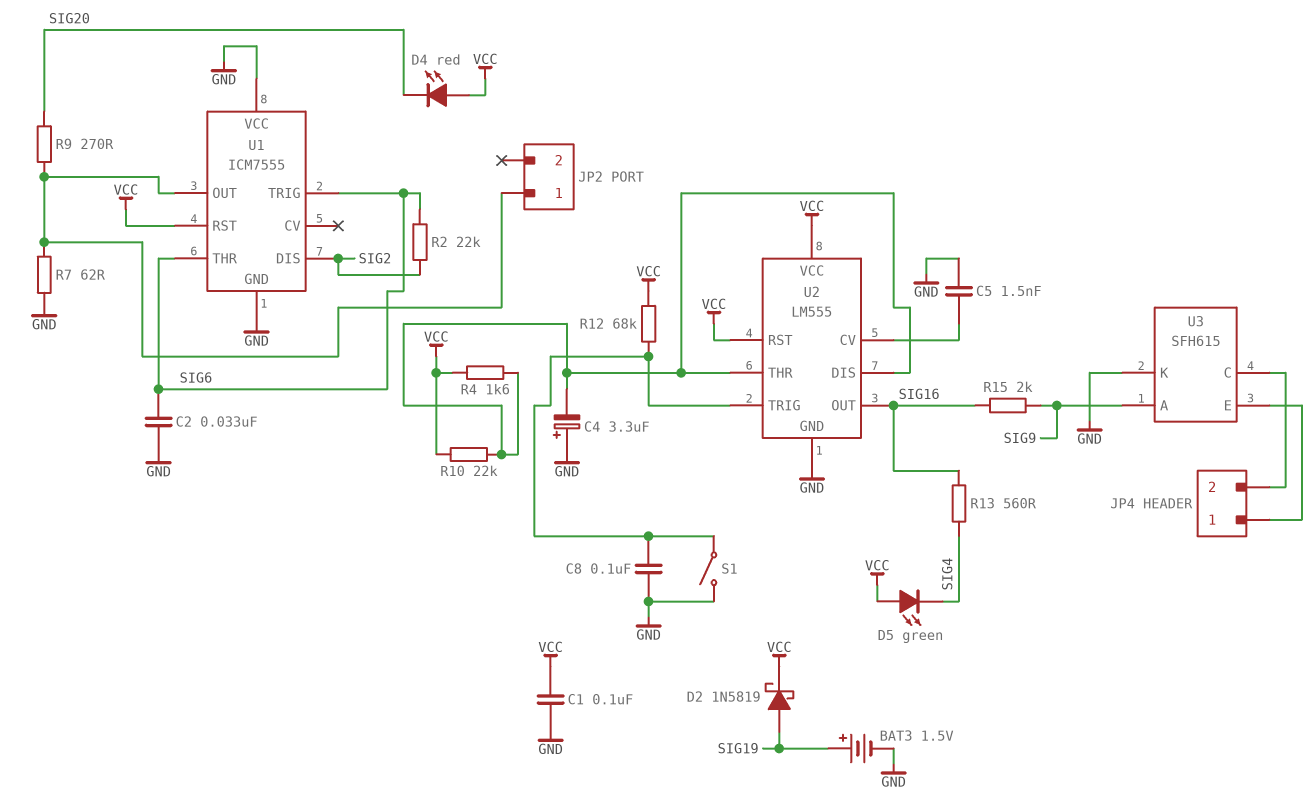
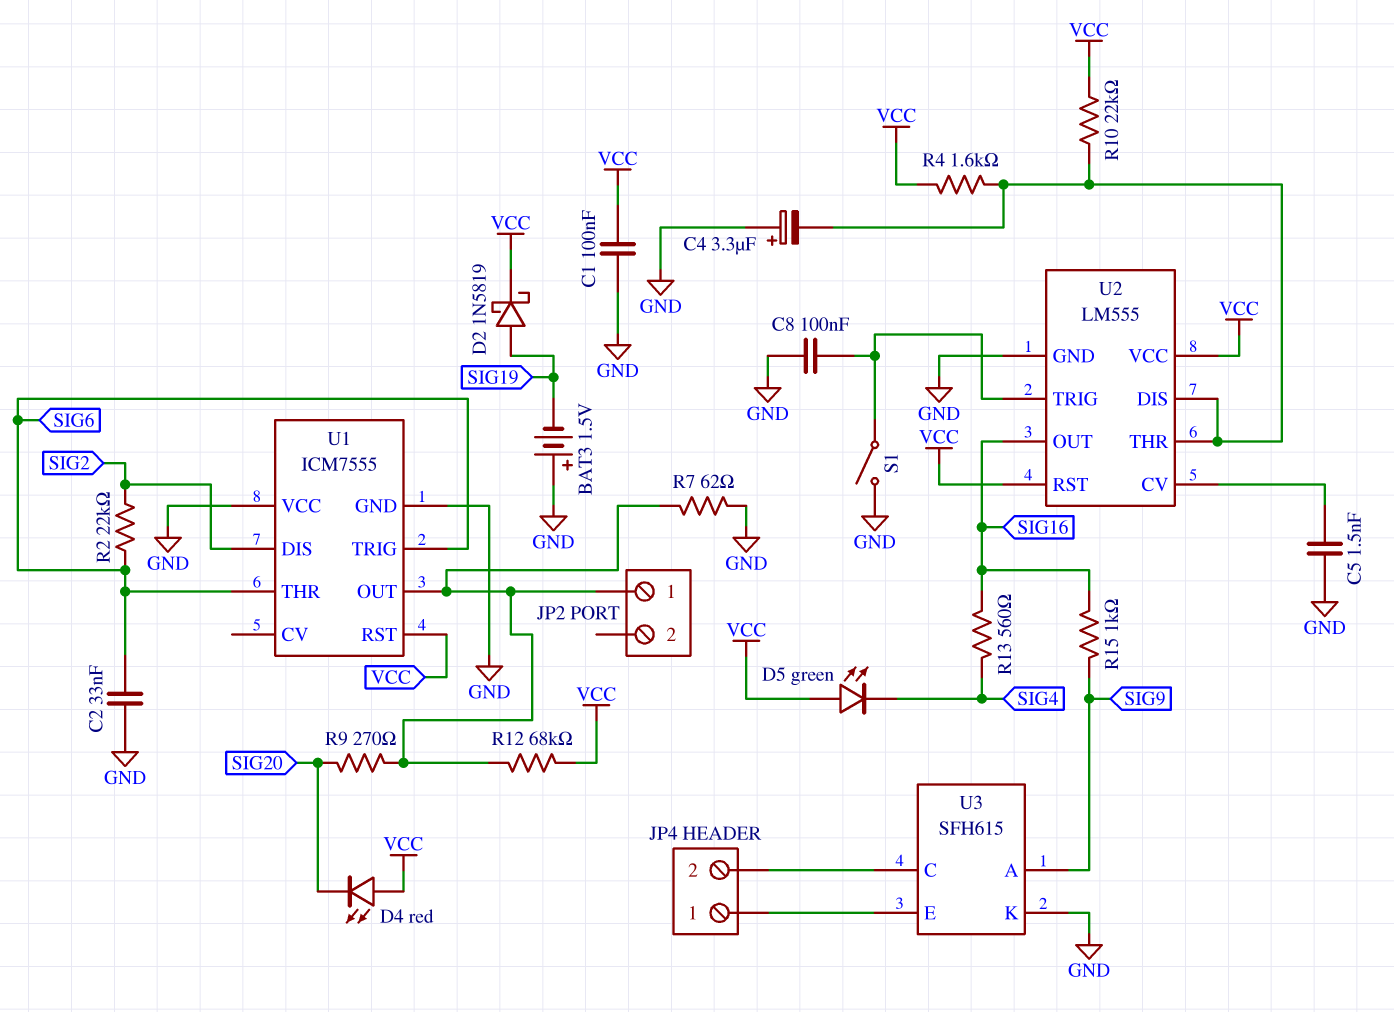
BAT3: 1.5V (plus SIG19, minus GND) -> 1.5V (plus GND, minus SIG19)
R12: 68k (U2/TRIG, VCC) -> 68k (JP2/1, VCC)
R15: 2k (SIG9, SIG16) -> 1k (SIG9, SIG16)

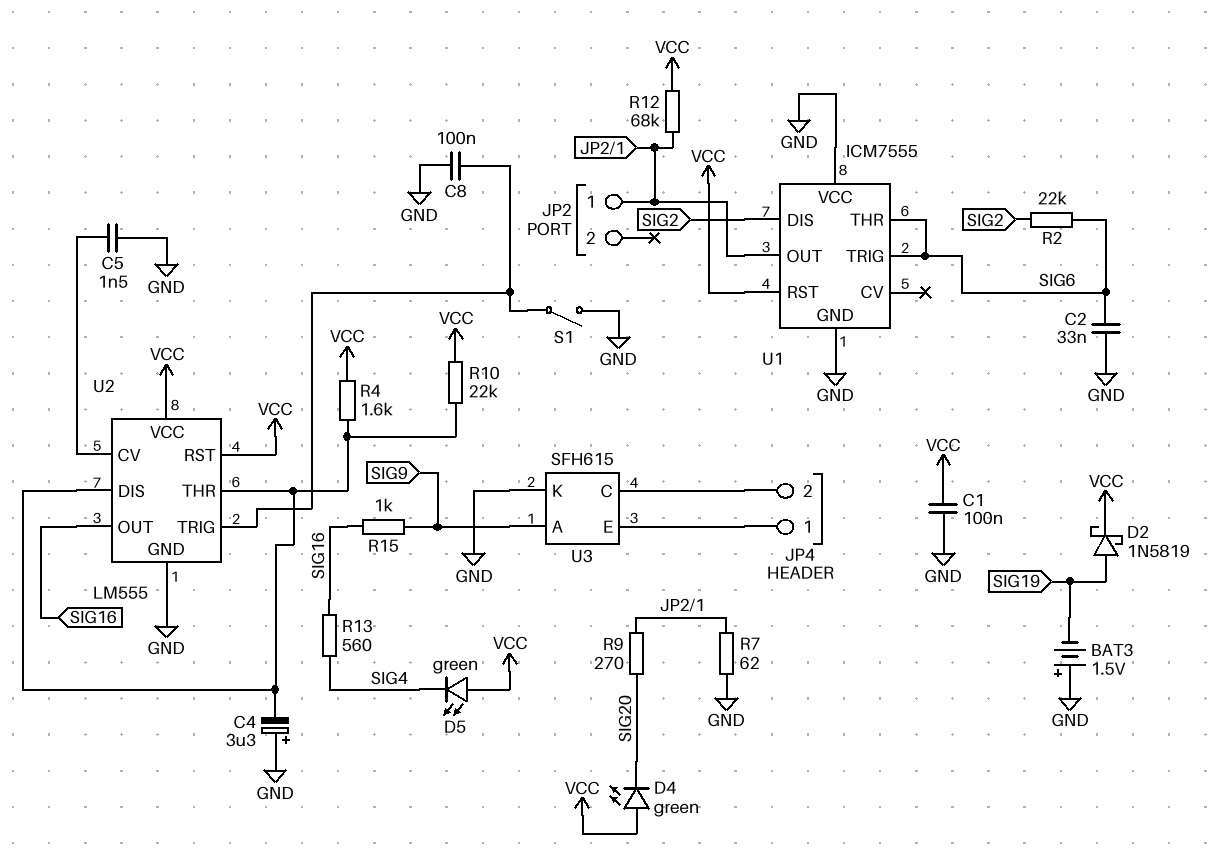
D4: LED red (A VCC, K SIG20) -> LED green (A VCC, K SIG20)

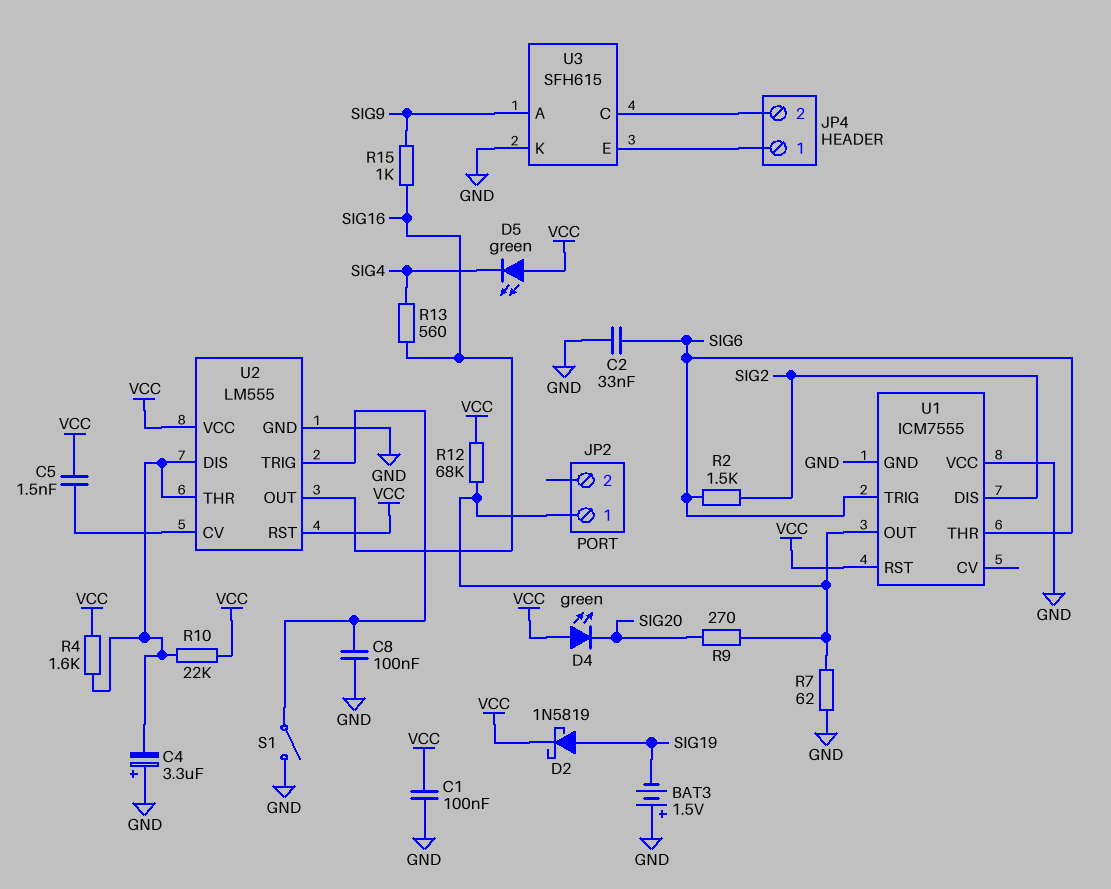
C5: 1.5nF (GND, U2/CV) -> 1.5nF (U2/CV, VCC)
R2: 22k (SIG2, SIG6) -> 1.5k (SIG2, SIG6)

